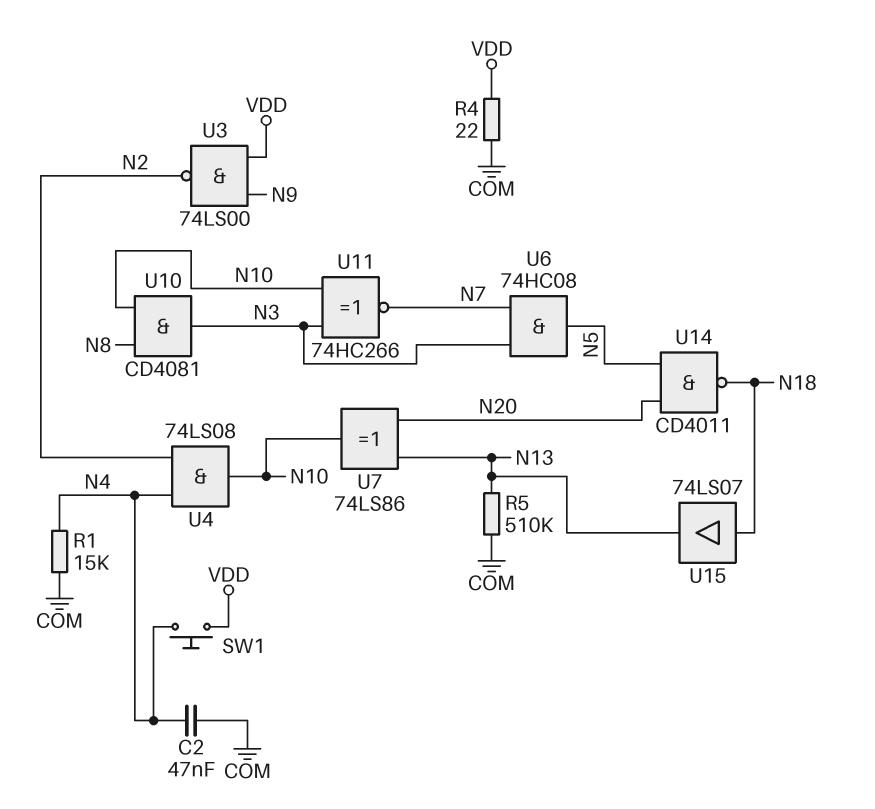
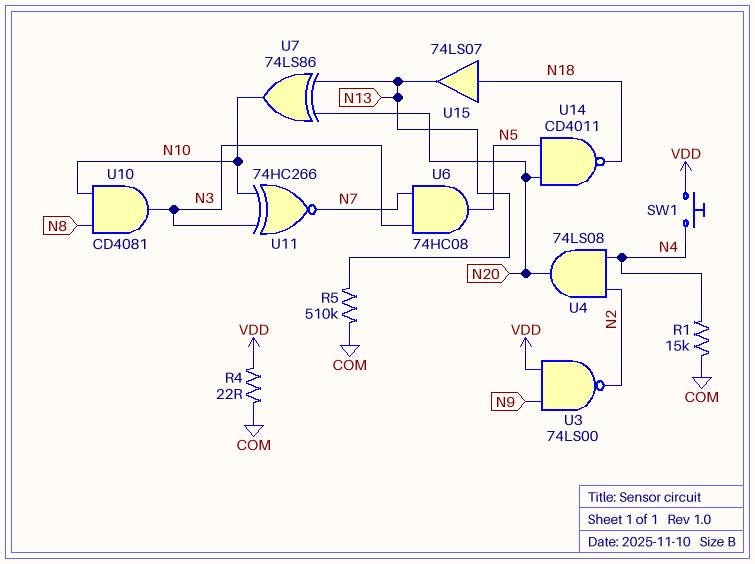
C2: 47nF (COM, N4) -> none
U4: AND 74LS08 (in N2, in N4, out N10) -> AND 74LS08 (in N2, in N4, out N20)

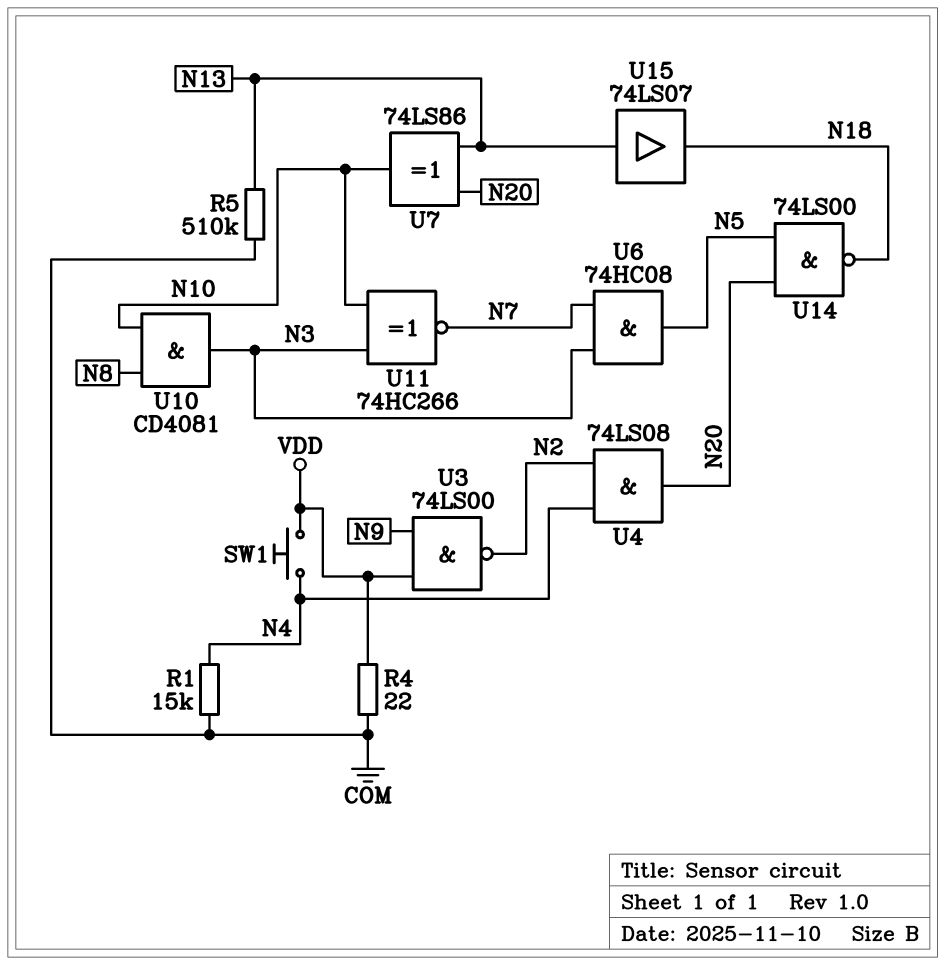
U14: NAND CD4011 (in N5, in N20, out N18) -> NAND 74LS00 (in N5, in N20, out N18)
U15: buffer 74LS07 (in N18, out N13) -> buffer 74LS07 (in N13, out N18)

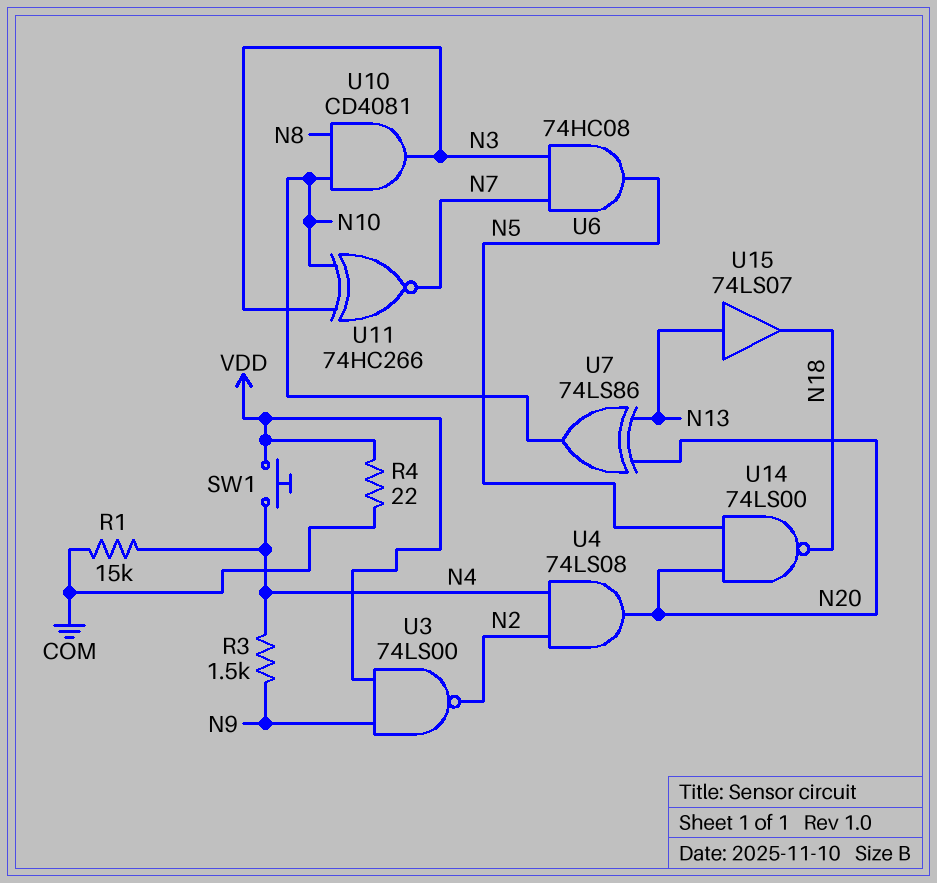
R3: none -> 1.5k (N4, N9)
R5: 510k (COM, N13) -> none

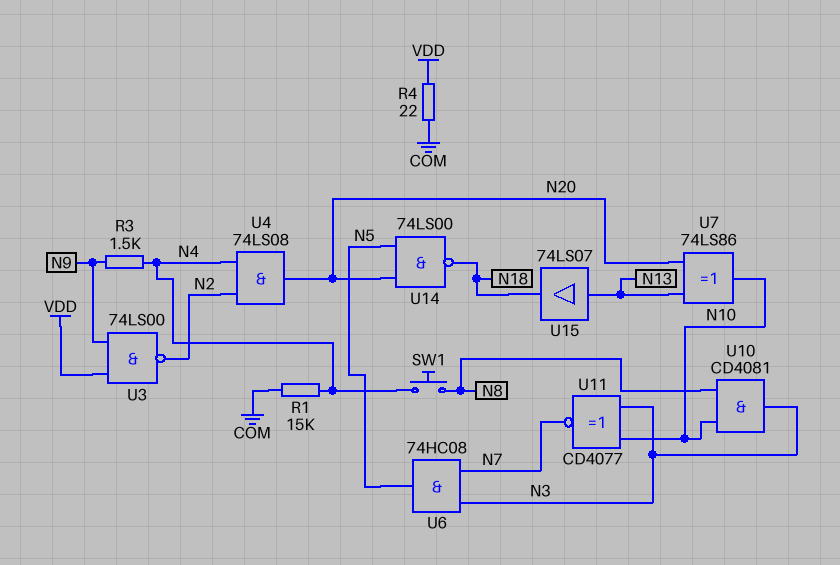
SW1: button (N4, VDD) -> button (N4, N8)
U11: XNOR 74HC266 (in N3, in N10, out N7) -> XNOR CD4077 (in N3, in N10, out N7)

